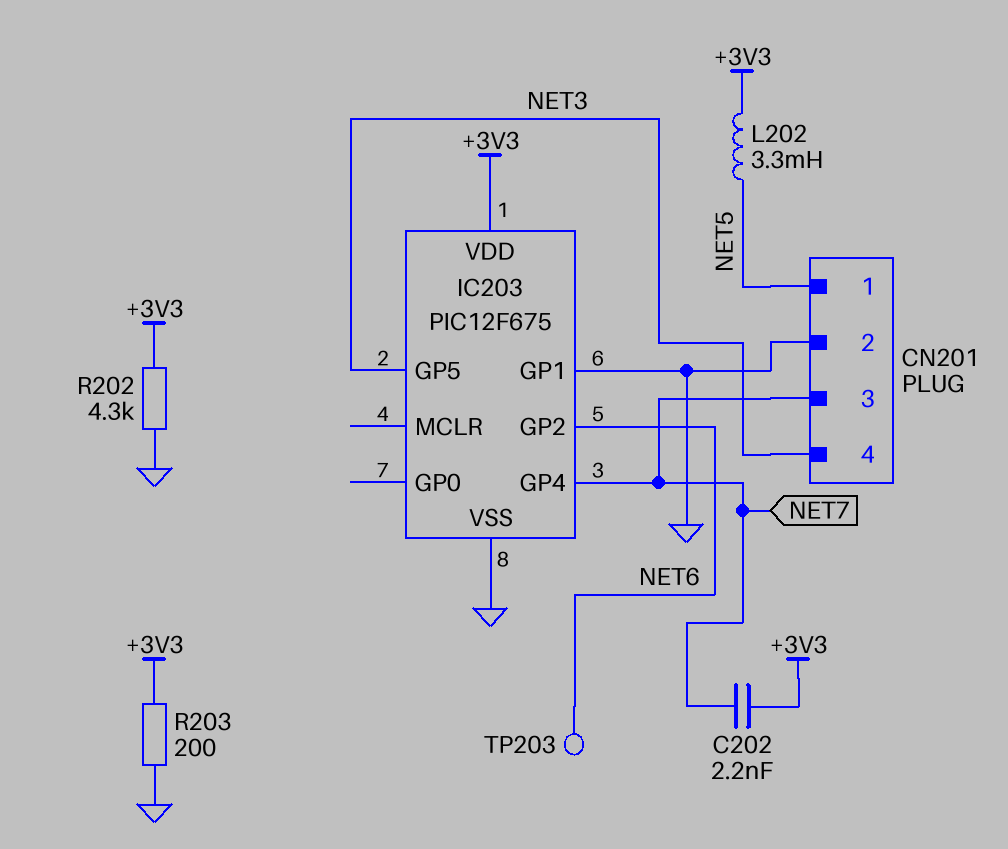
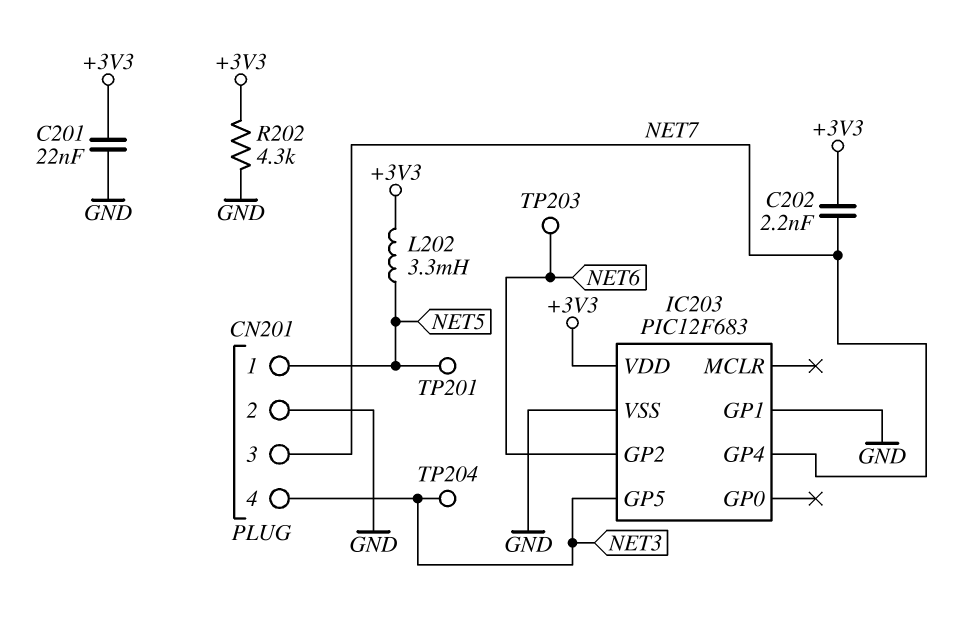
C201: none -> 22nF (+3V3, GND)
IC203: PIC12F675 -> PIC12F683
R203: 200 (+3V3, GND) -> none
TP201: none -> test point (NET5)
TP204: none -> test point (NET3)

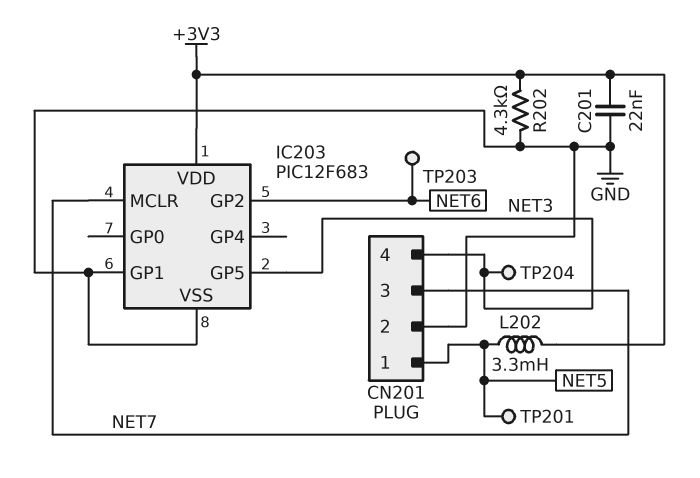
C202: 2.2nF (+3V3, NET7) -> none
IC203 pin GP4: NET7 -> none
IC203 pin MCLR: none -> NET7

